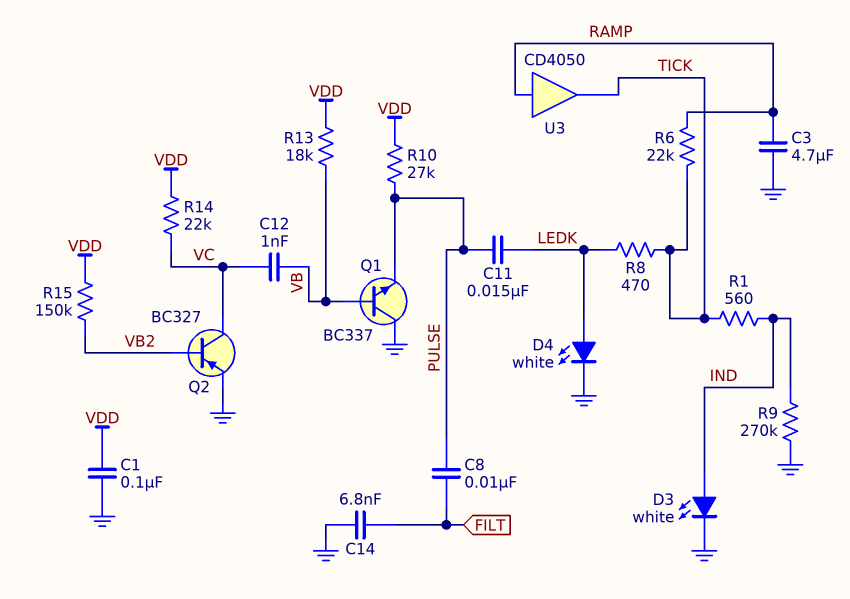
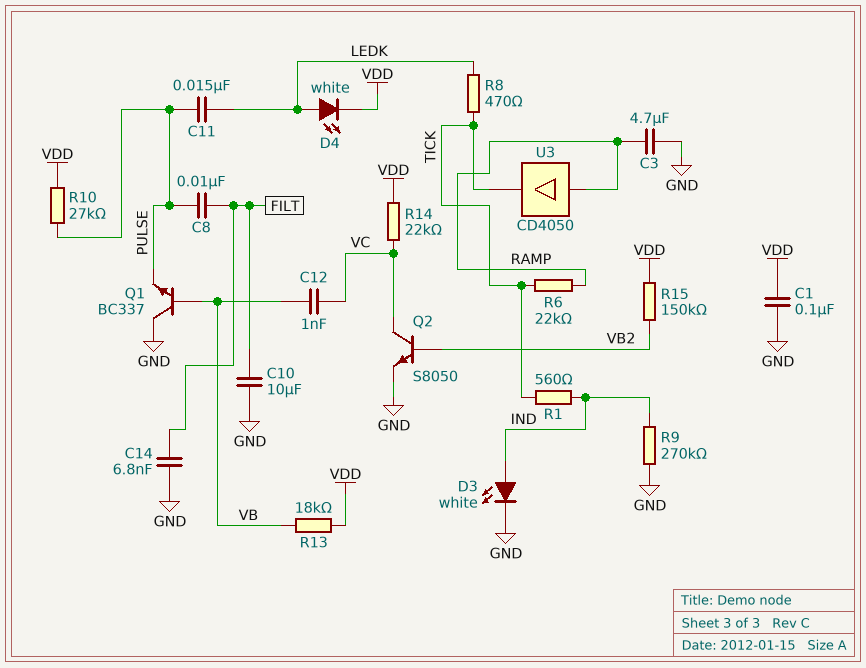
C10: none -> 10uF (FILT, GND)
D4: LED white (A LEDK, K GND) -> LED white (A LEDK, K VDD)
Q2: PNP BC327 (B VB2, C VC, E GND) -> NPN S8050 (B VB2, C VC, E GND)

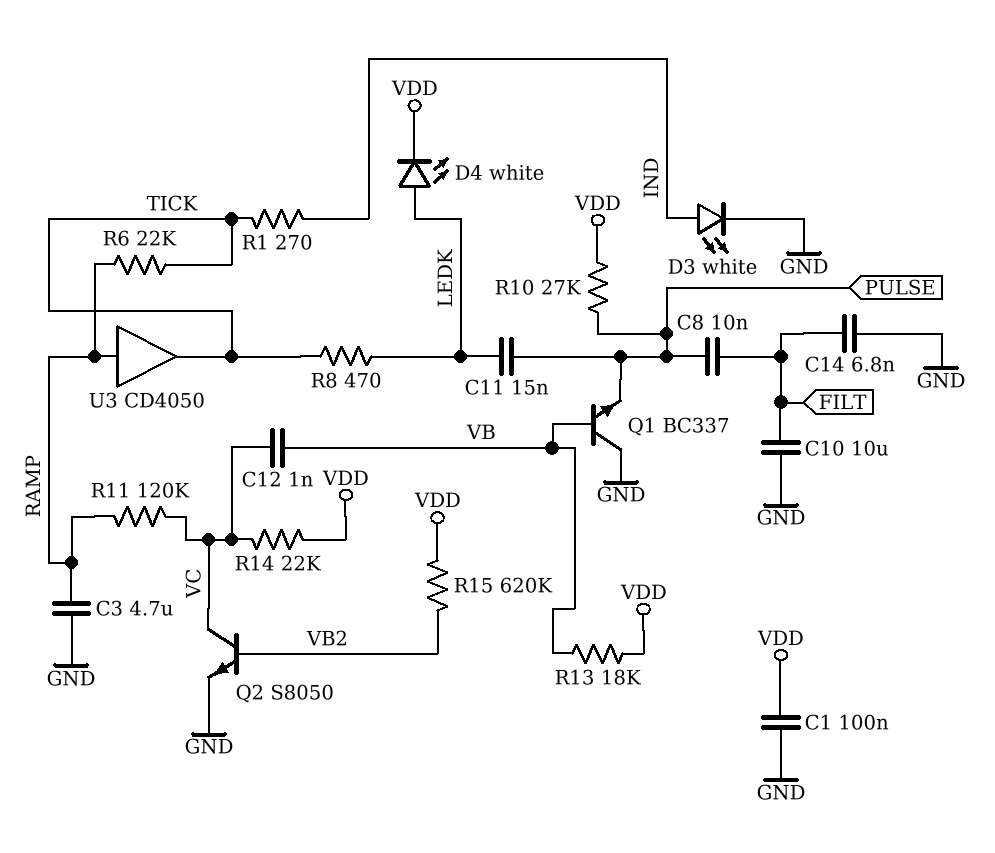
R1: 560 (IND, TICK) -> 270 (IND, TICK)
R9: 270k (GND, IND) -> none
R11: none -> 120k (RAMP, VC)
R15: 150k (VB2, VDD) -> 620k (VB2, VDD)

